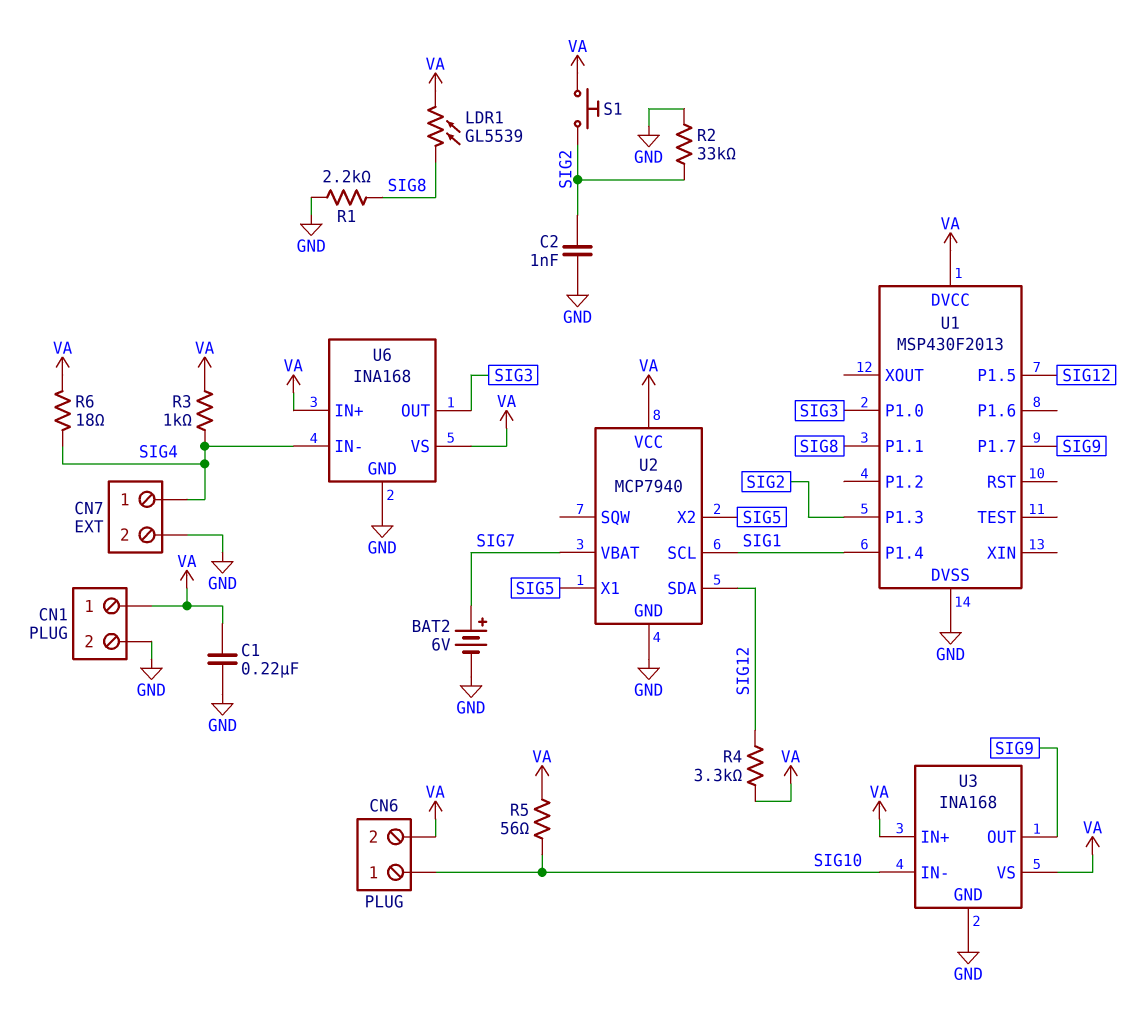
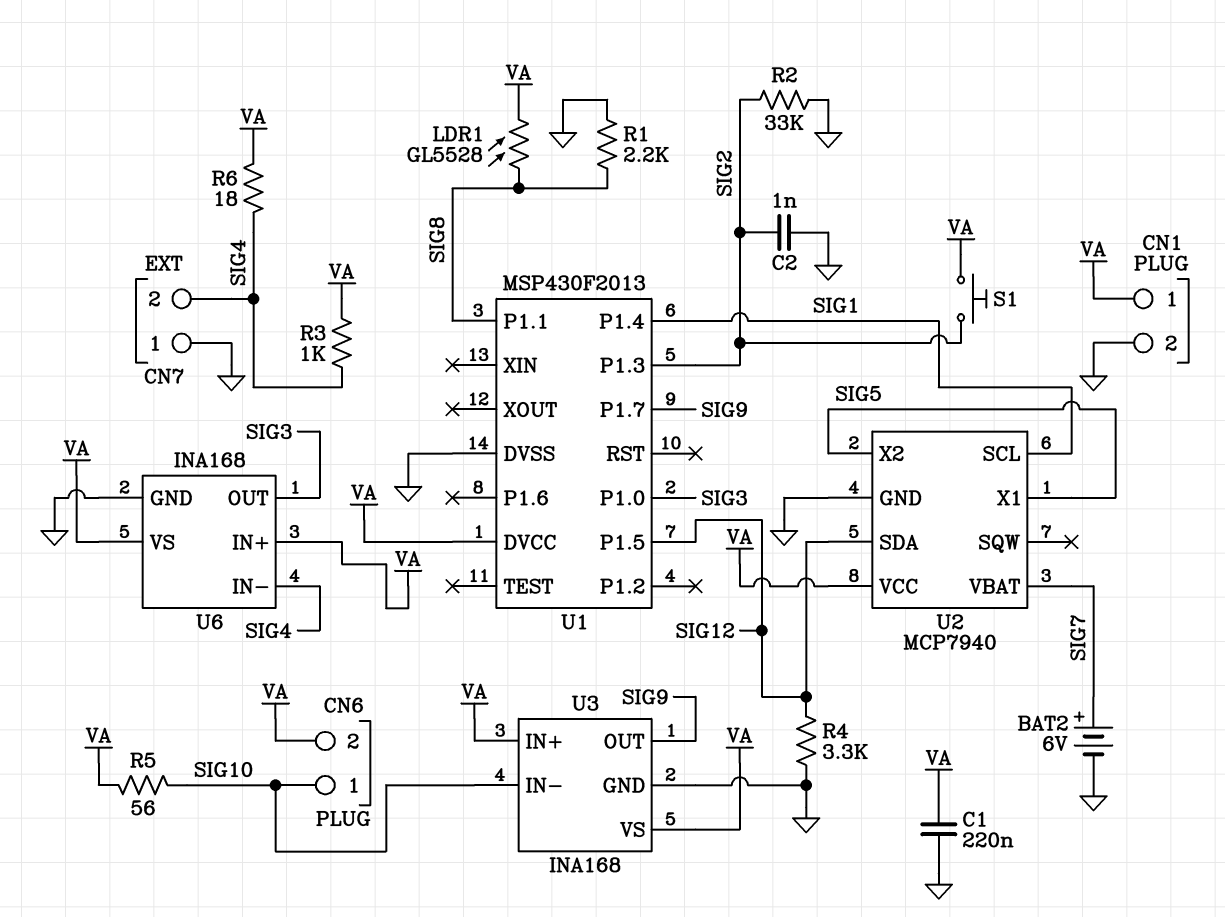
CN7 pin 1: SIG4 -> GND
CN7 pin 2: GND -> SIG4
LDR1: GL5539 (SIG8, VA) -> GL5528 (SIG8, VA)
R4: 3.3k (SIG12, VA) -> 3.3k (GND, SIG12)

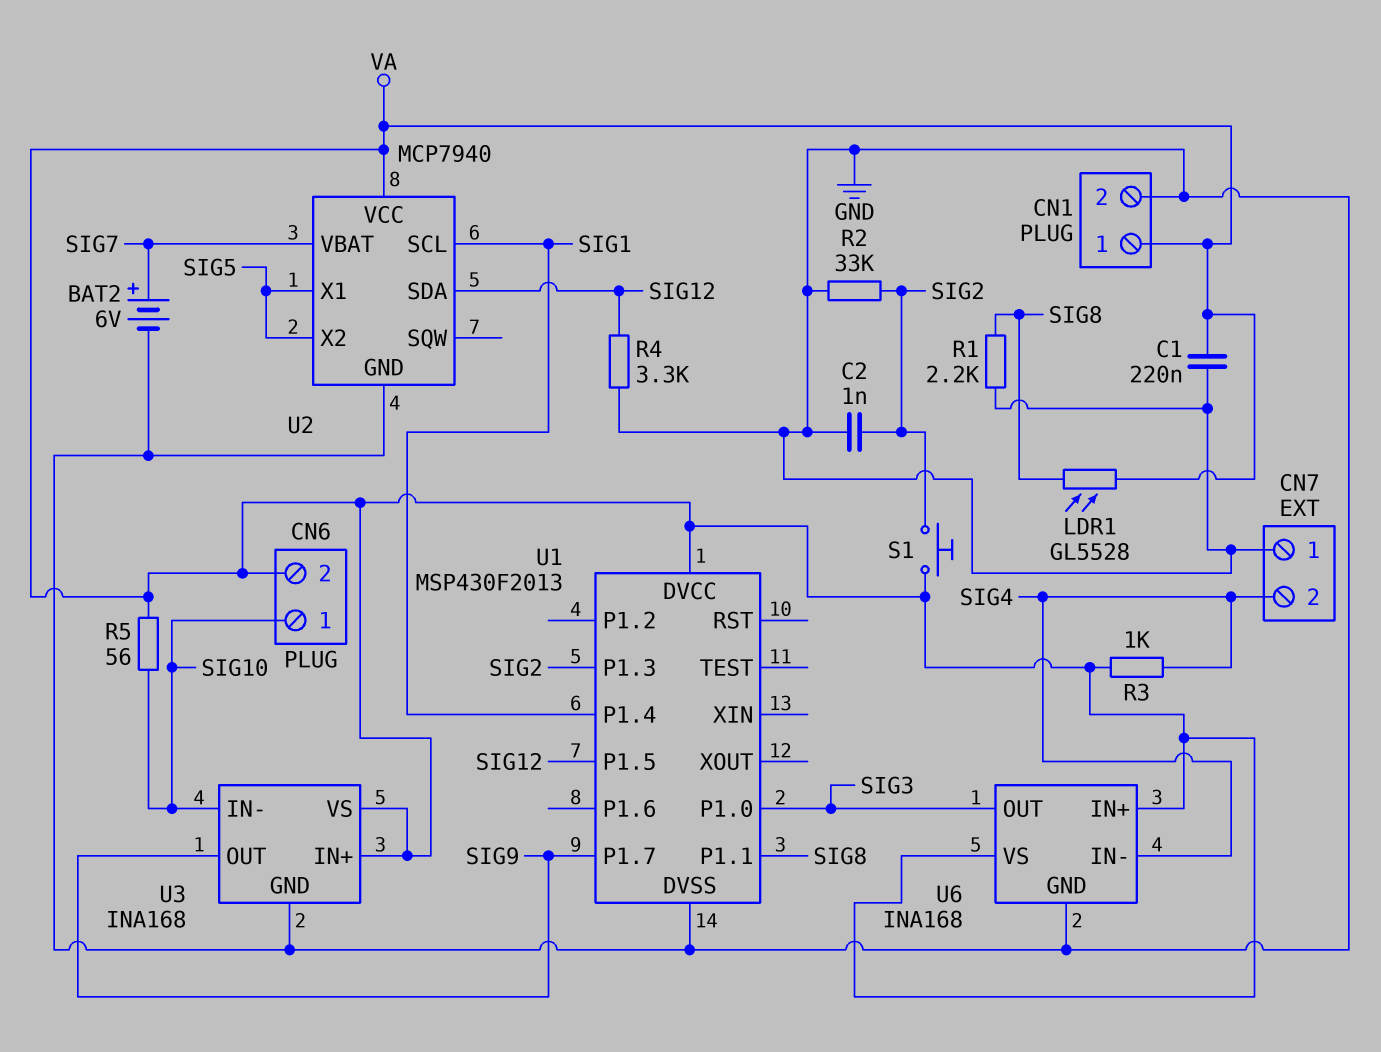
R6: 18 (SIG4, VA) -> none

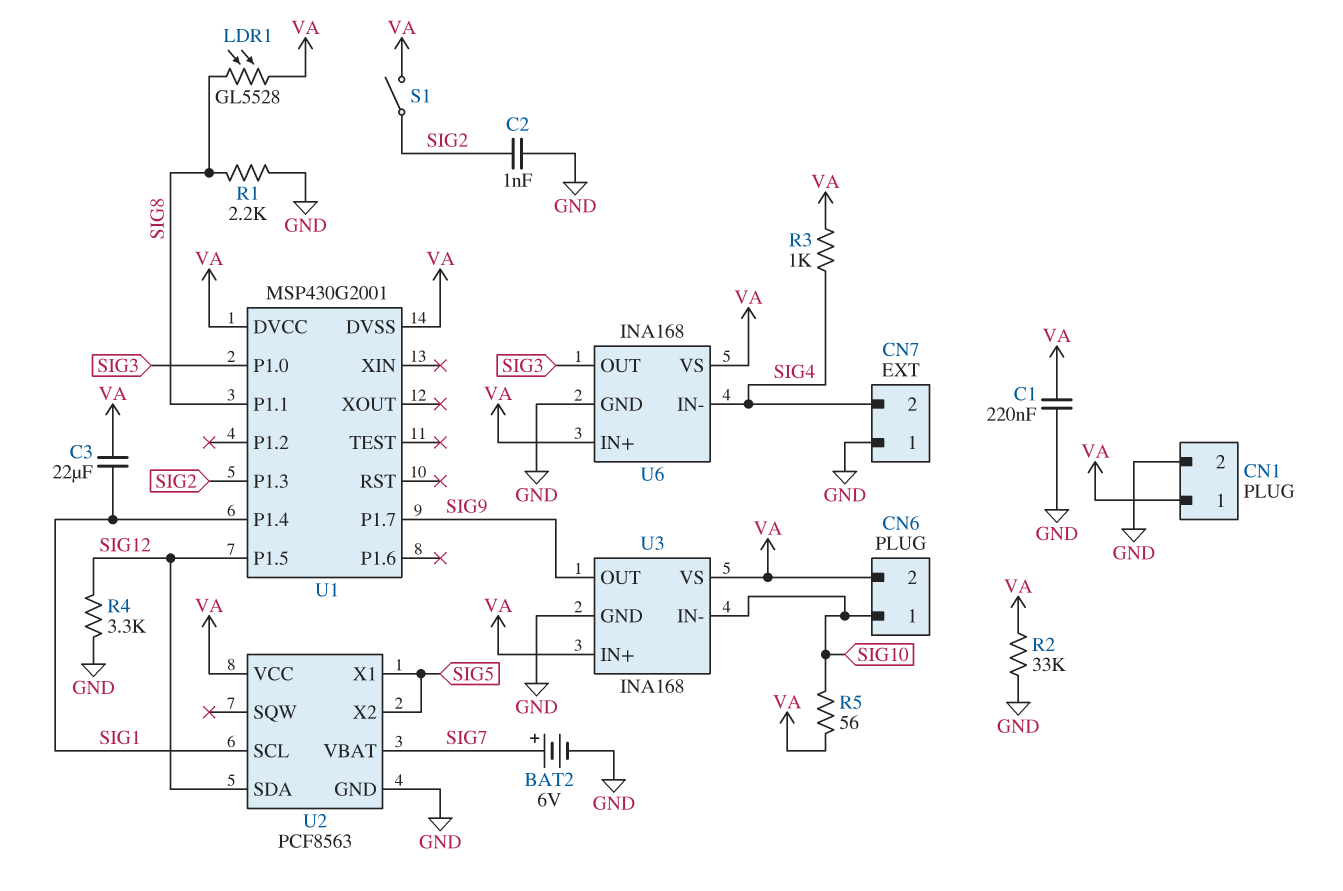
C3: none -> 22uF (SIG1, VA)
R2: 33k (GND, SIG2) -> 33k (GND, VA)
S1: button (SIG2, VA) -> switch (SIG2, VA)
U1: MSP430F2013 -> MSP430G2001
U1 pin DVSS: GND -> VA
U2: MCP7940 -> PCF8563

